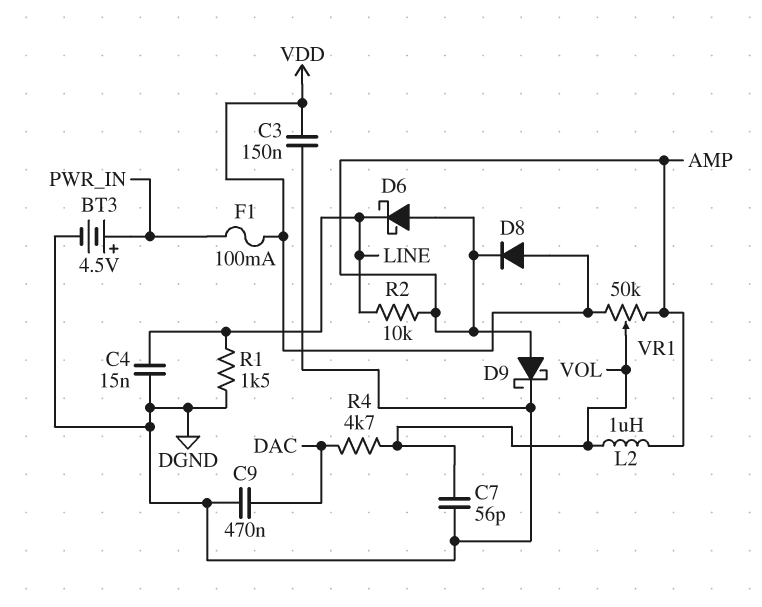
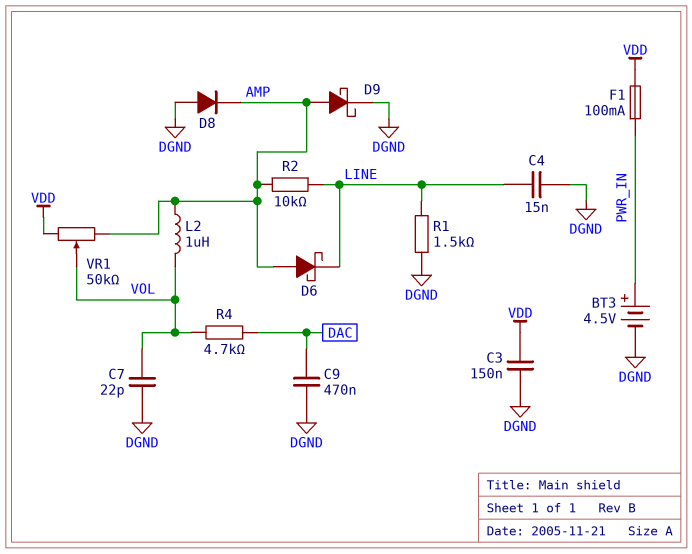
C7: 56pF (DGND, VOL) -> 22pF (DGND, VOL)
D8: diode (A VDD, K AMP) -> diode (A DGND, K AMP)

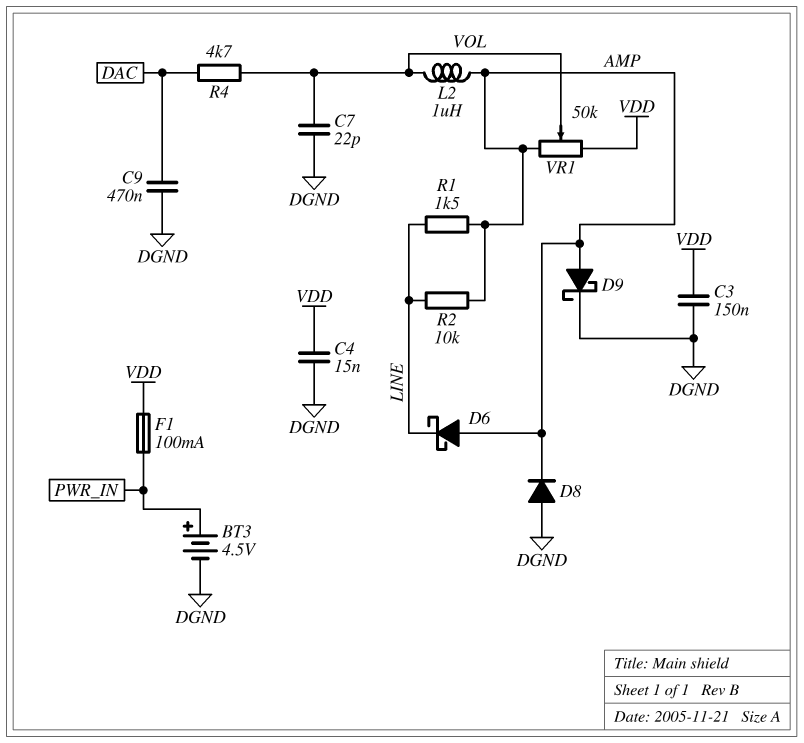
C4: 15nF (DGND, LINE) -> 15nF (DGND, VDD)
R1: 1.5k (DGND, LINE) -> 1.5k (AMP, LINE)

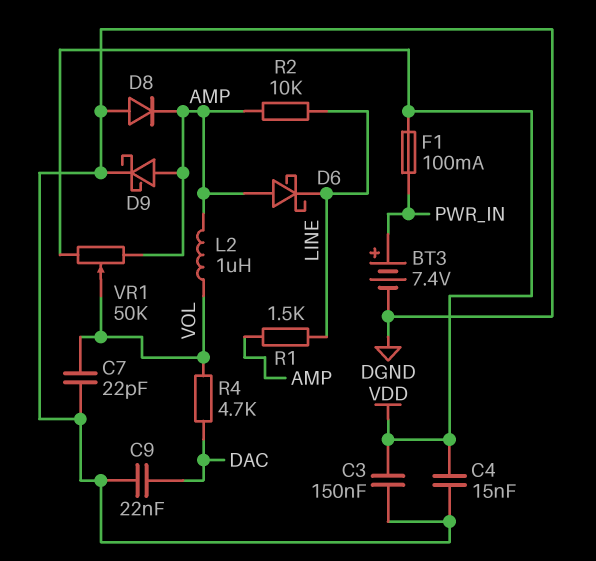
BT3: 4.5V (plus PWR_IN, minus DGND) -> 7.4V (plus PWR_IN, minus DGND)
C9: 470nF (DAC, DGND) -> 22nF (DAC, DGND)

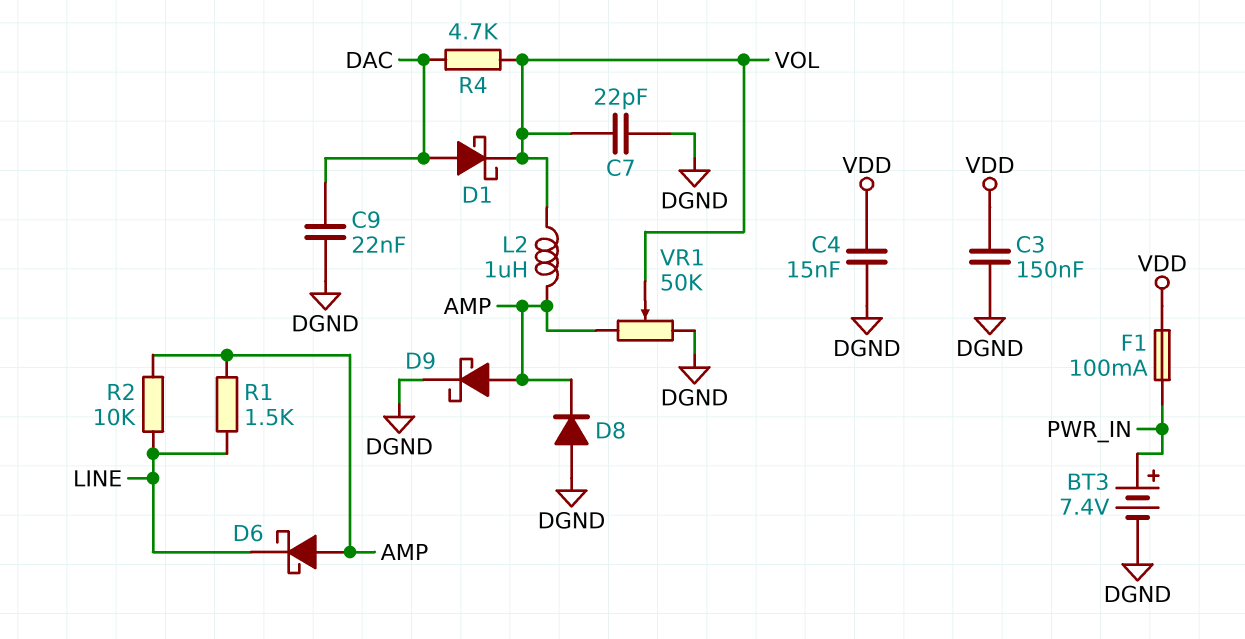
D1: none -> schottky (A DAC, K VOL)
VR1: 50k (AMP, VDD, wiper VOL) -> 50k (AMP, DGND, wiper VOL)

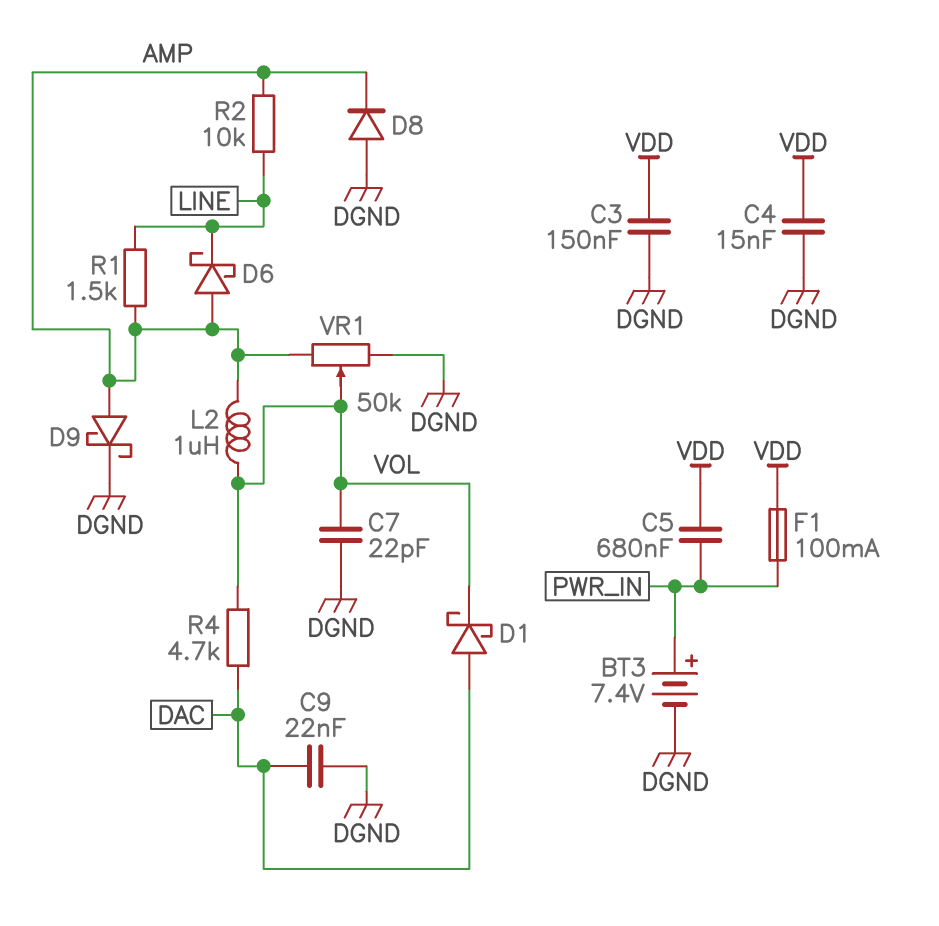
C5: none -> 680nF (PWR_IN, VDD)

